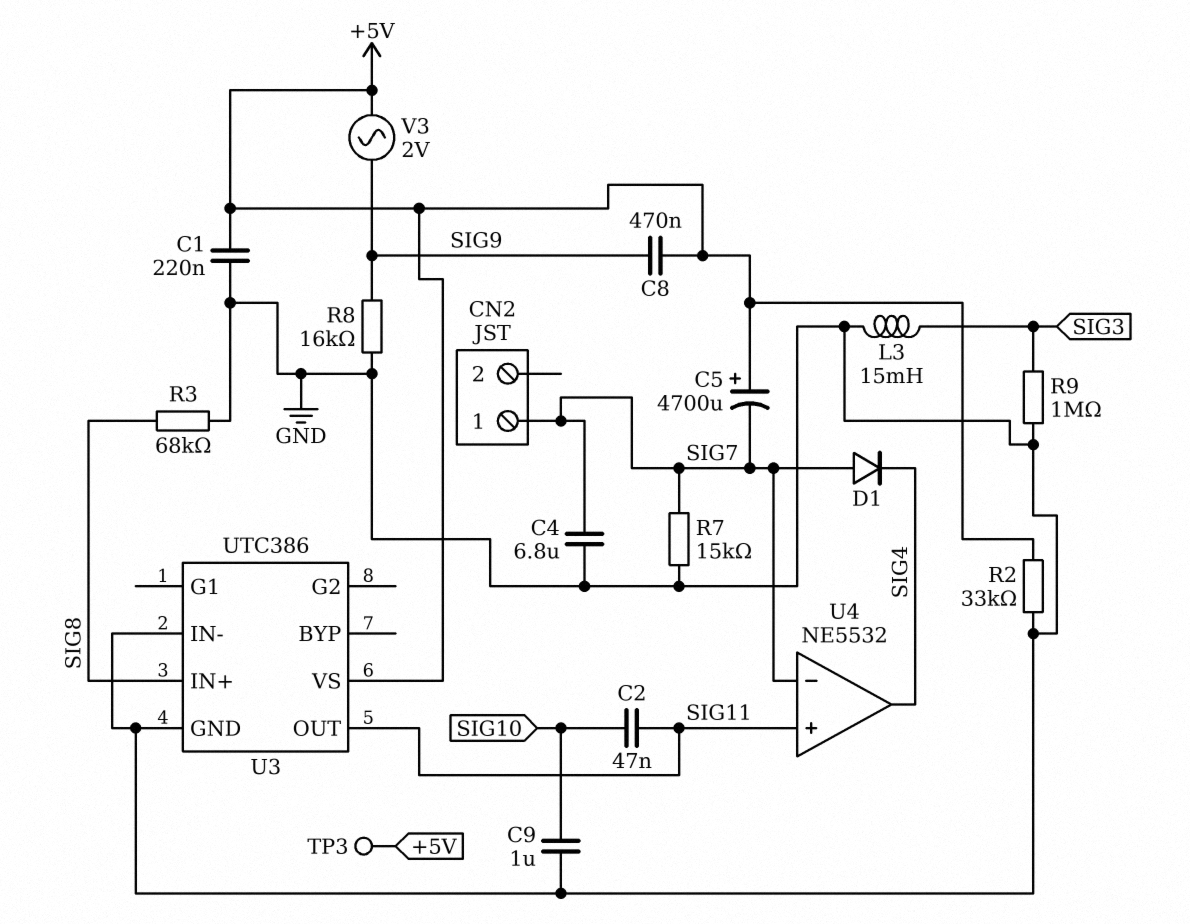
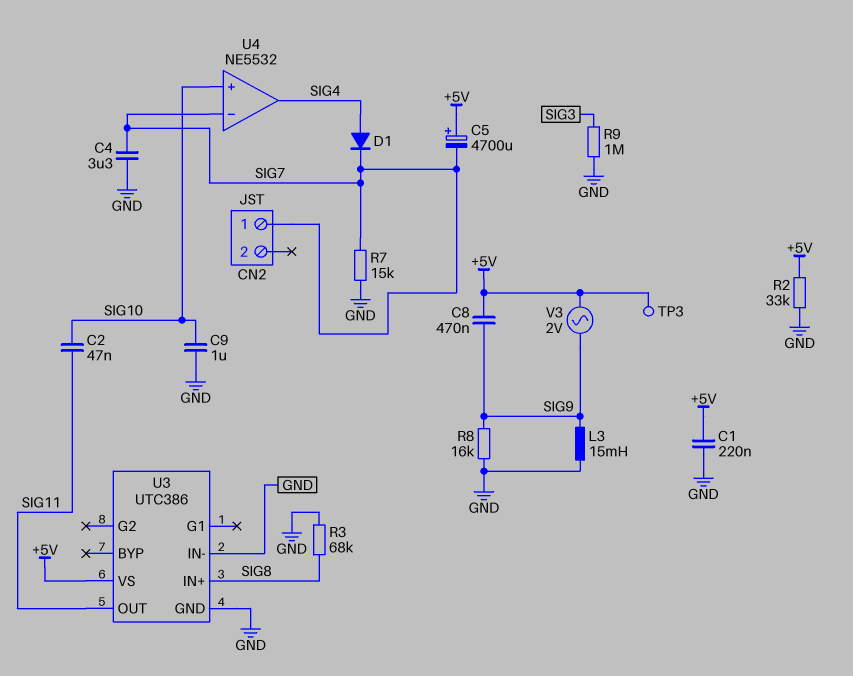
C4: 6.8uF (GND, SIG7) -> 3.3uF (GND, SIG7)
D1: diode (A SIG7, K SIG4) -> diode (A SIG4, K SIG7)
L3: 15mH (GND, SIG3) -> 15mH (GND, SIG9)
U4 pin in+: SIG11 -> SIG10

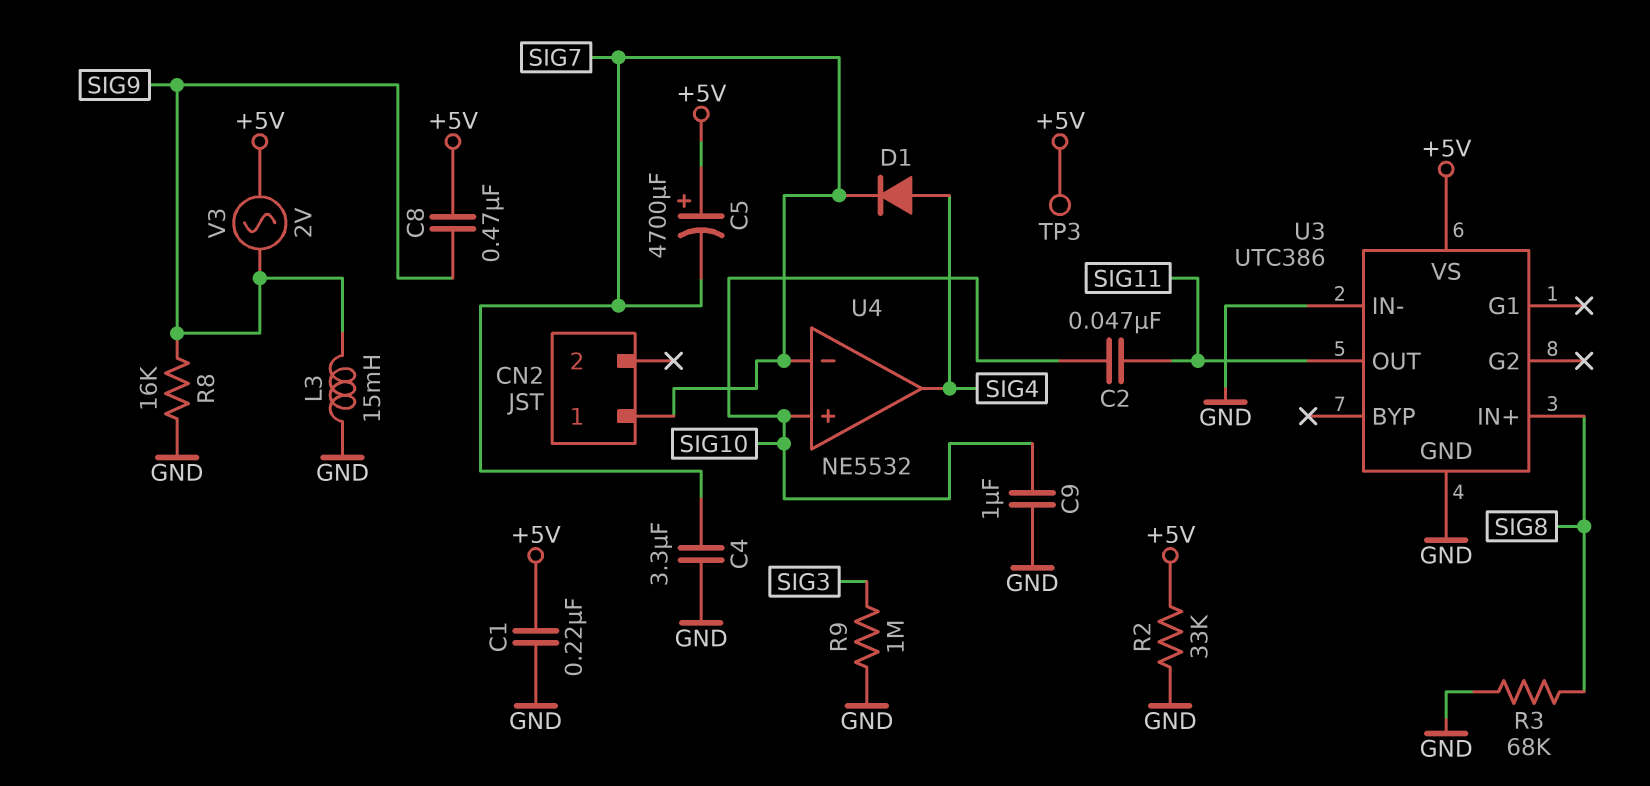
R7: 15k (GND, SIG7) -> none

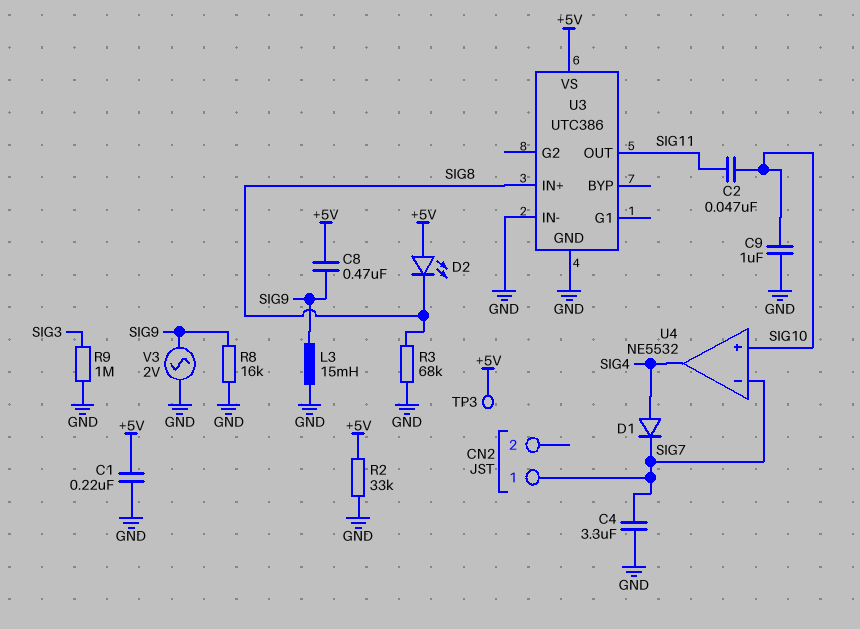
C5: 4700uF (plus +5V, minus SIG7) -> none
D2: none -> LED (A +5V, K SIG8)
V3: AC 2V (+5V, SIG9) -> AC 2V (GND, SIG9)

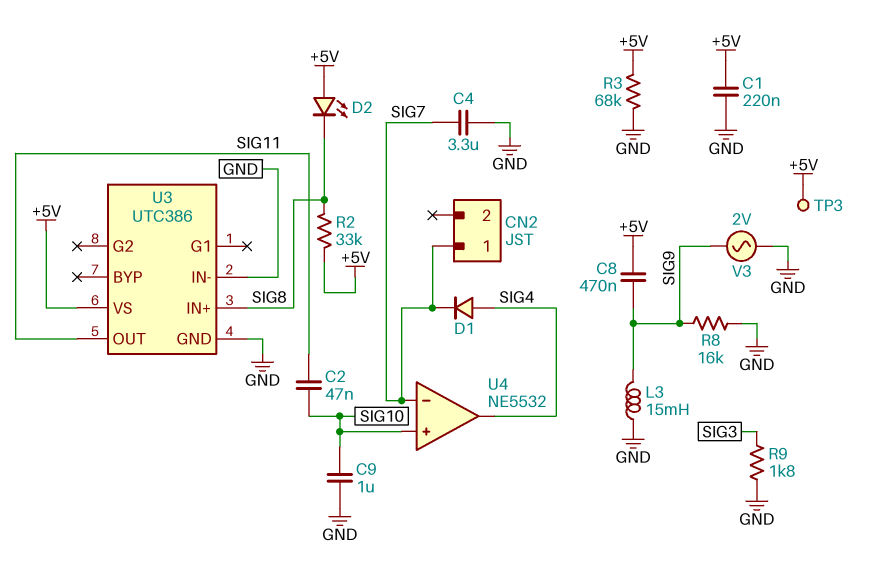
R2: 33k (+5V, GND) -> 33k (+5V, SIG8)
R3: 68k (GND, SIG8) -> 68k (+5V, GND)
R9: 1M (GND, SIG3) -> 1.8k (GND, SIG3)

